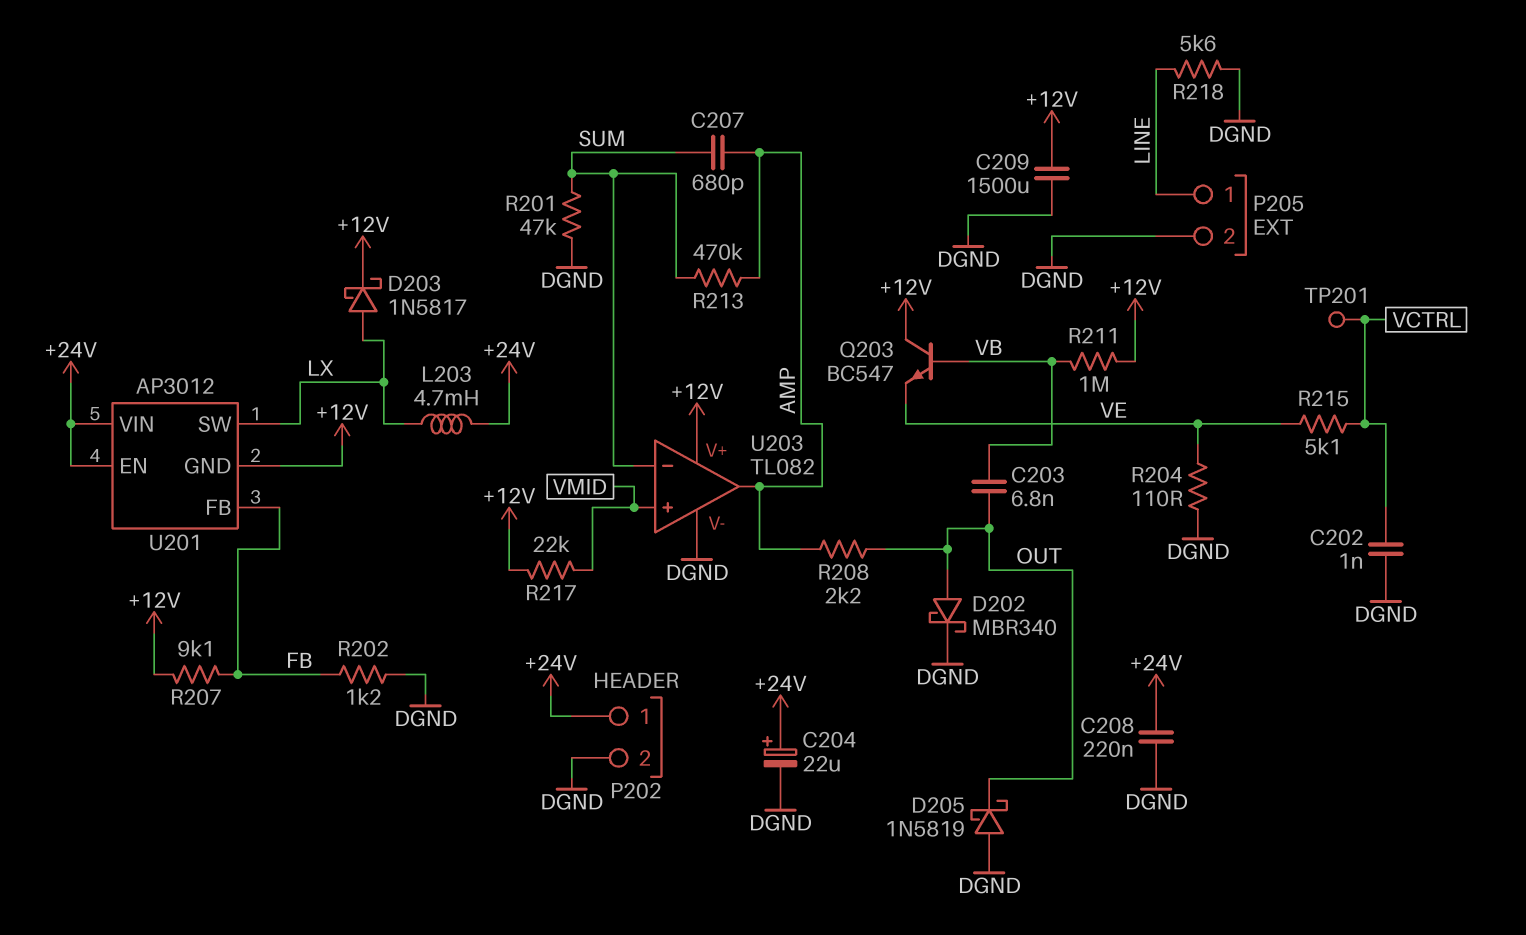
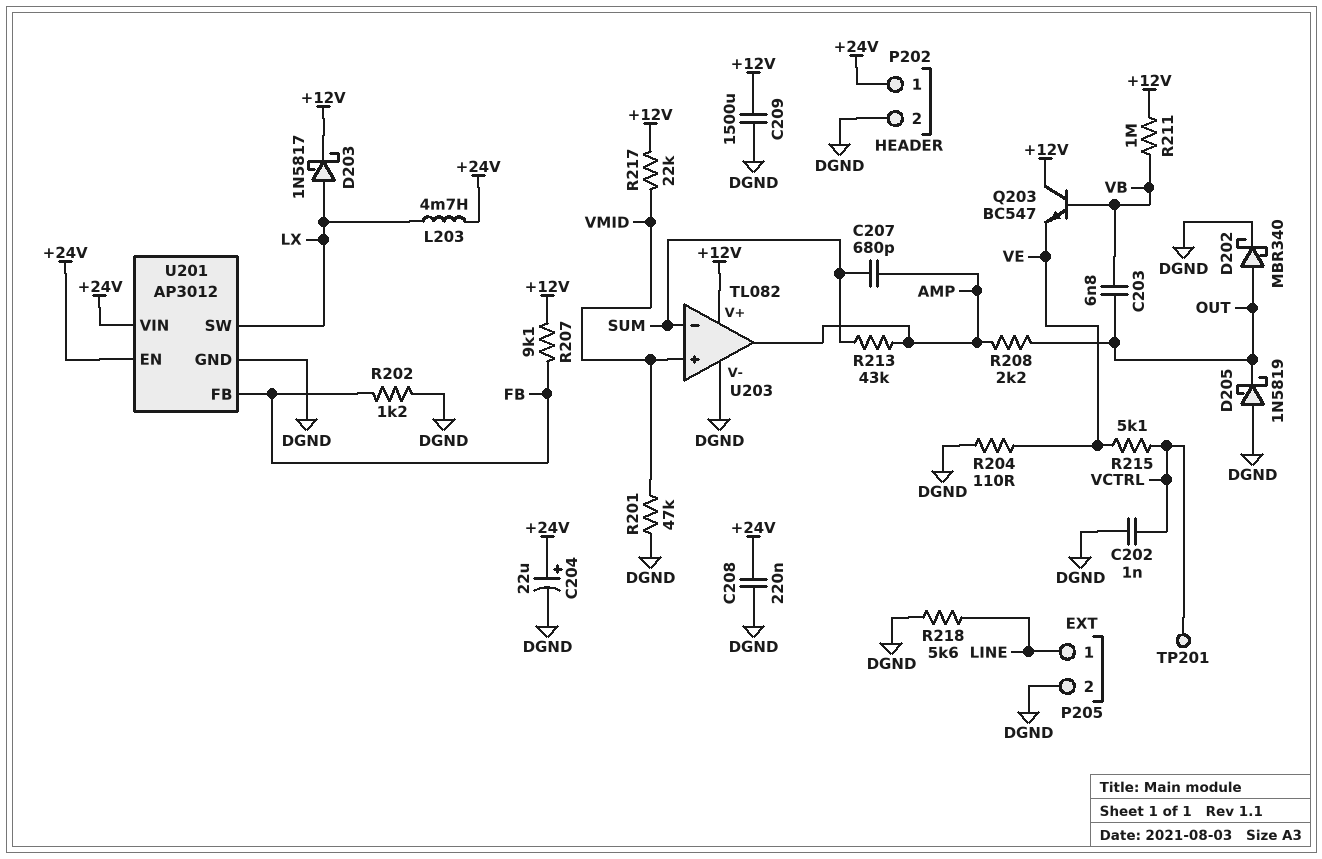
R201: 47k (DGND, SUM) -> 47k (DGND, VMID)
R213: 470k (AMP, SUM) -> 43k (AMP, SUM)
U201 pin GND: +12V -> DGND

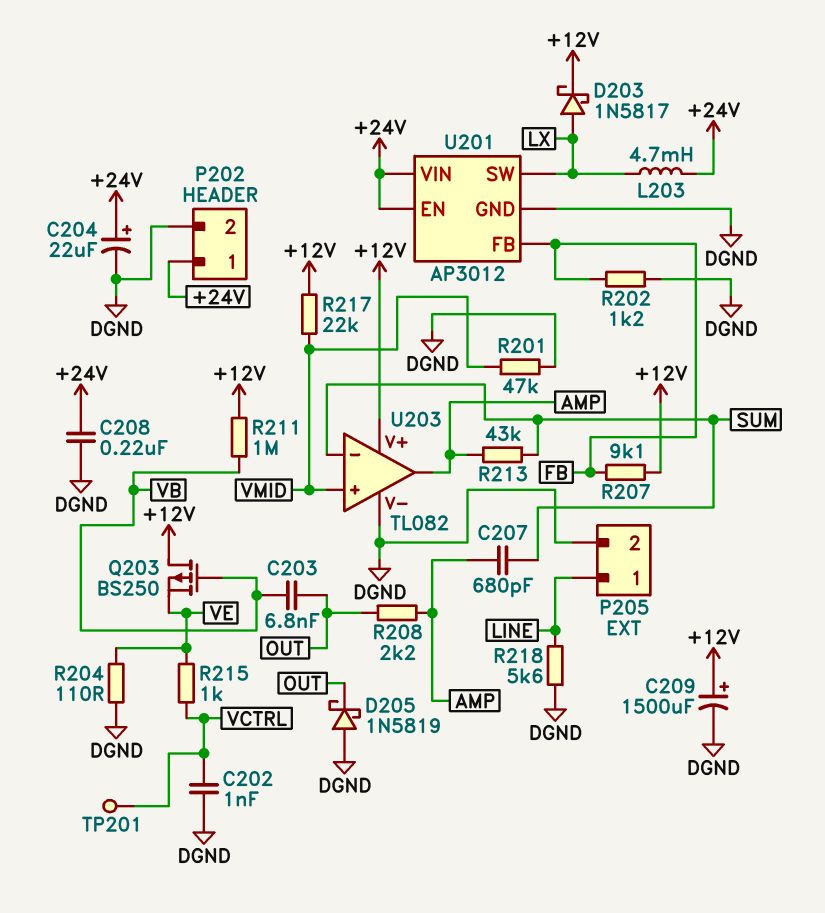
C209: 1500uF (+12V, DGND) -> 1500uF (plus +12V, minus DGND)
D202: schottky MBR340 (A OUT, K DGND) -> none
Q203: NPN BC547 (B VB, C +12V, E VE) -> PMOS BS250 (G VB, D +12V, S VE)
R215: 5.1k (VCTRL, VE) -> 1k (VCTRL, VE)

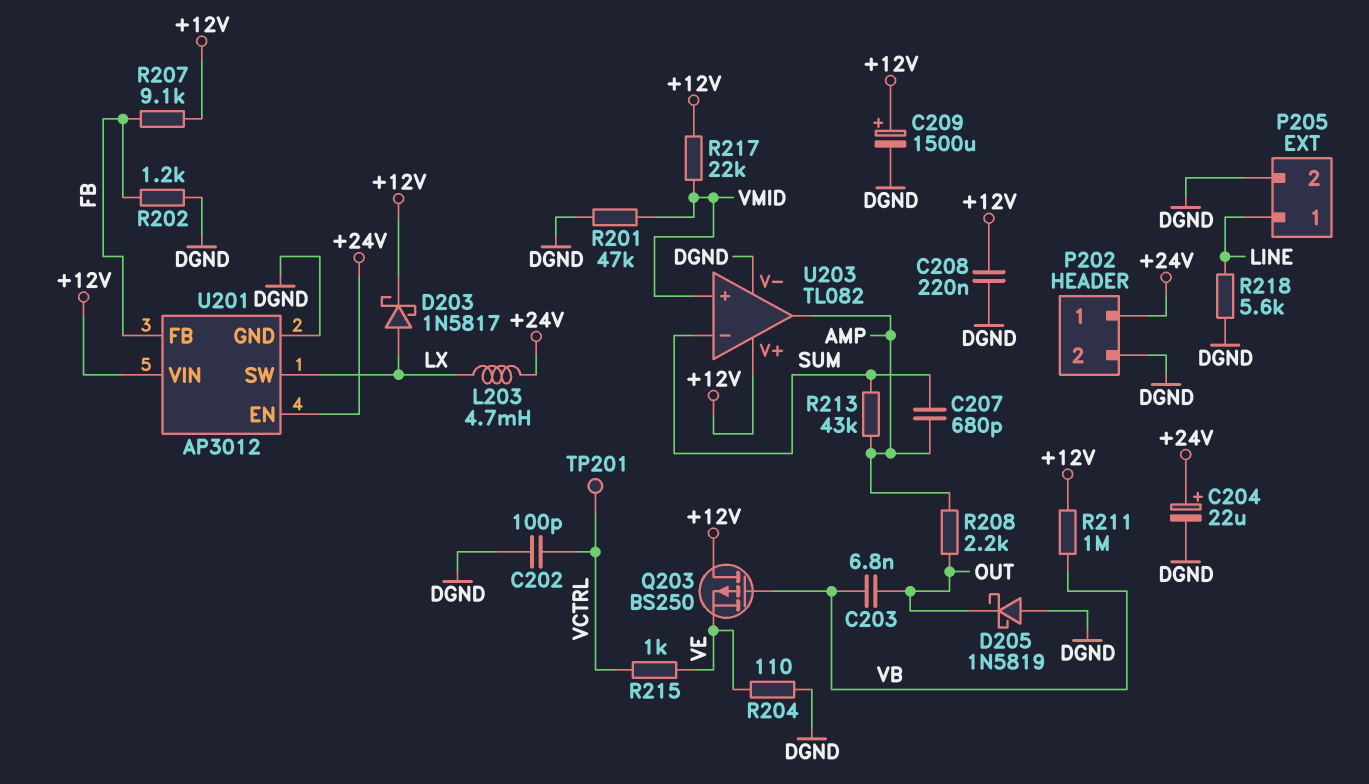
C202: 1nF (DGND, VCTRL) -> 100pF (DGND, VCTRL)
C208: 220nF (+24V, DGND) -> 220nF (+12V, DGND)
U201 pin VIN: +24V -> +12V

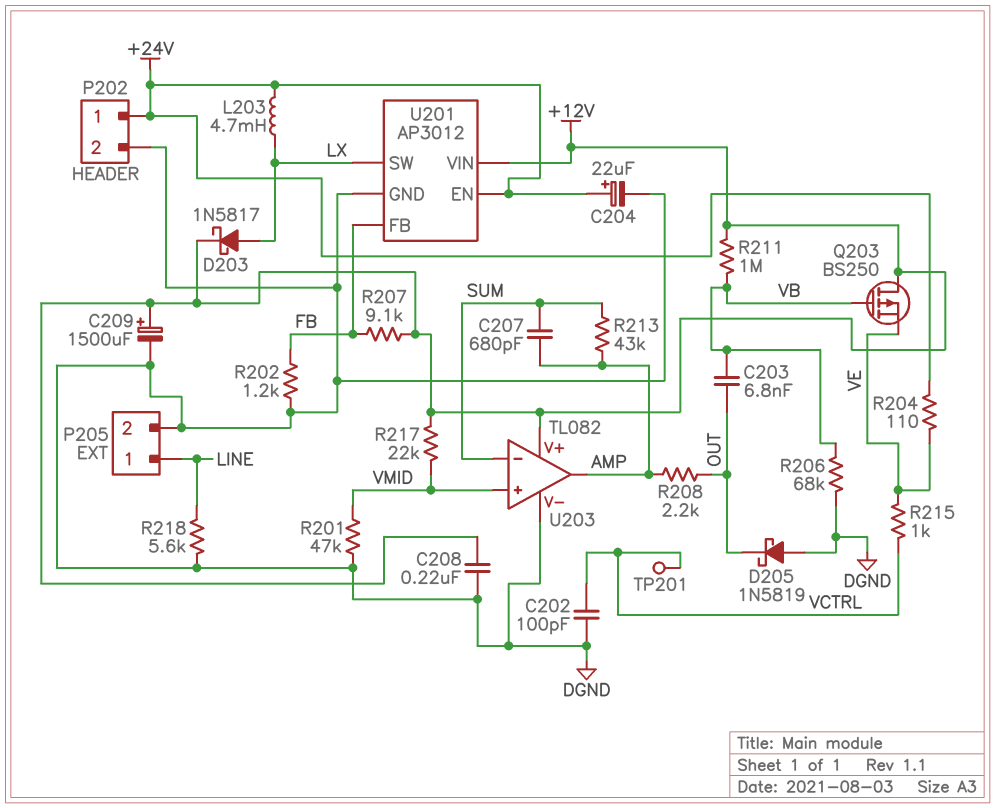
R204: 110 (DGND, VE) -> 110 (+24V, VE)
R206: none -> 68k (DGND, VB)

